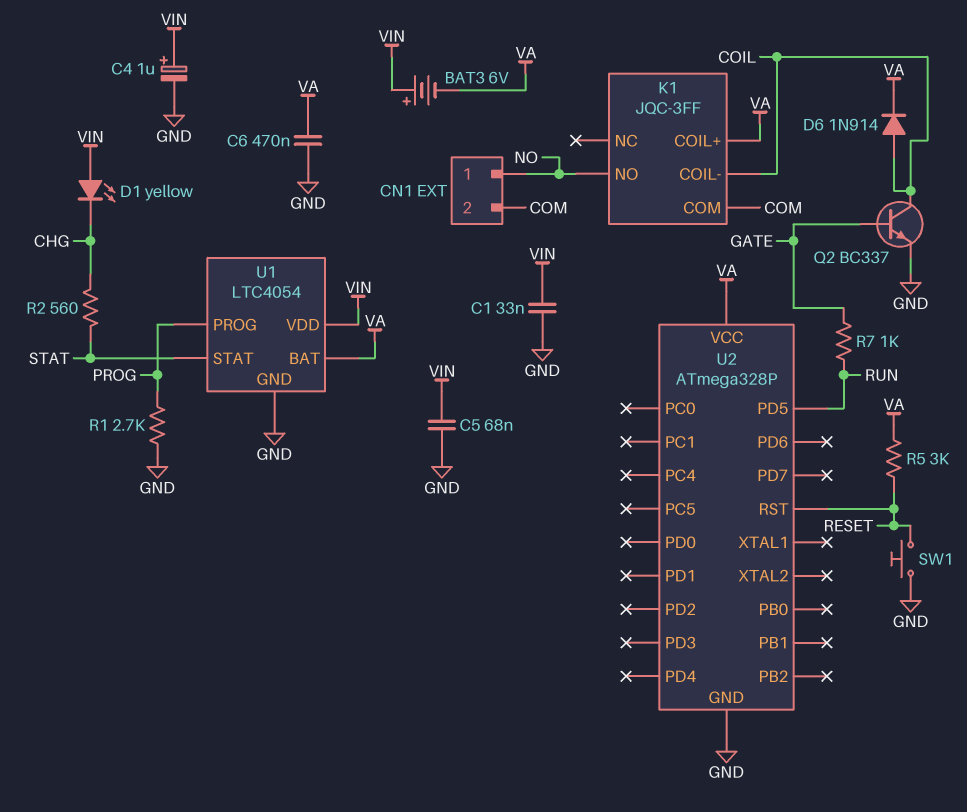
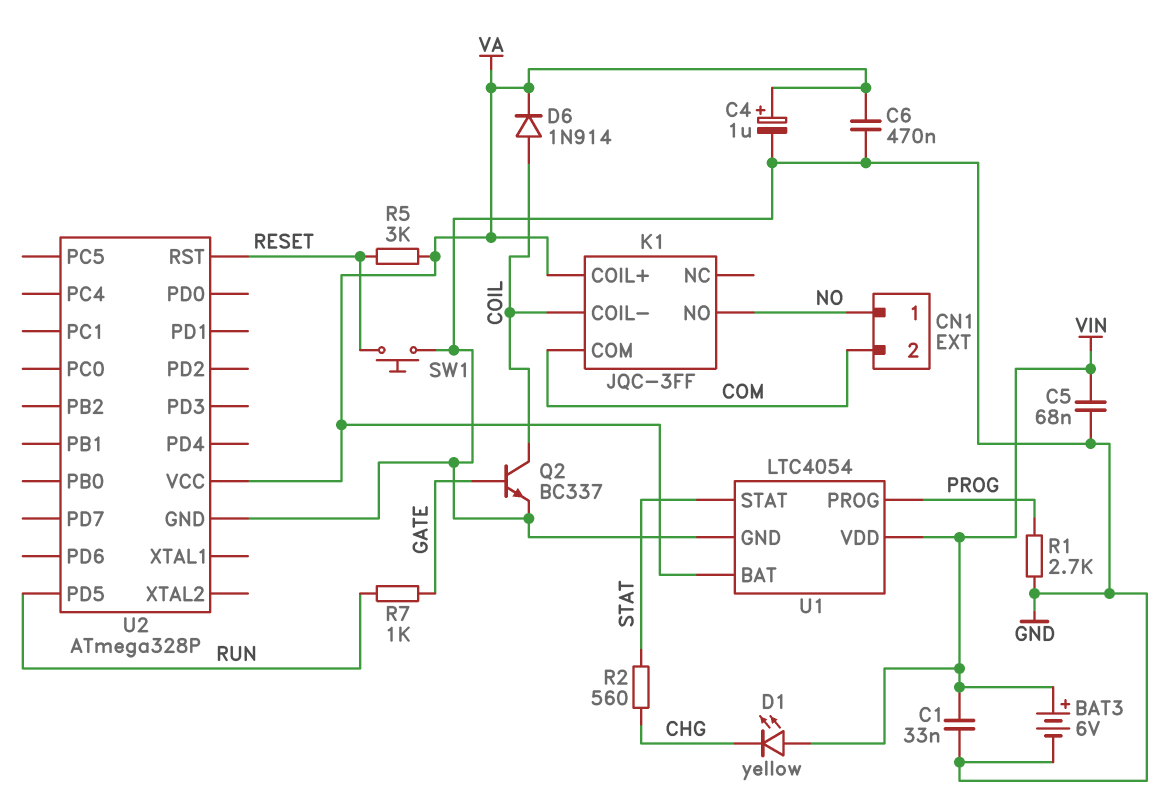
BAT3: 6V (plus VIN, minus VA) -> 6V (plus VIN, minus GND)
C4: 1uF (plus VIN, minus GND) -> 1uF (plus VA, minus GND)

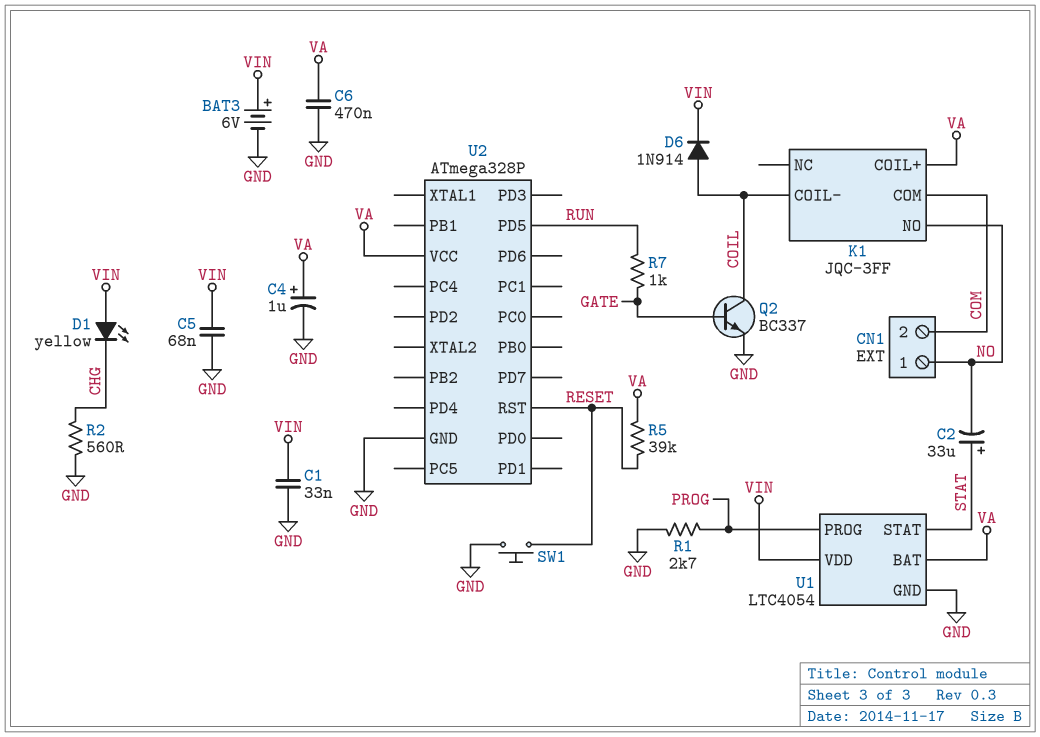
C2: none -> 33uF (plus STAT, minus NO)
D6: diode 1N914 (A COIL, K VA) -> diode 1N914 (A COIL, K VIN)
R2: 560 (CHG, STAT) -> 560 (CHG, GND)
R5: 3k (RESET, VA) -> 39k (RESET, VA)

